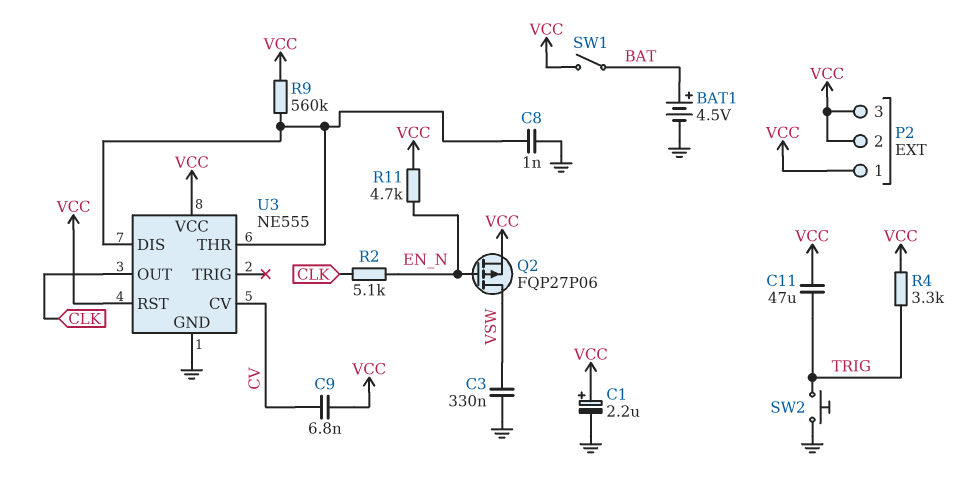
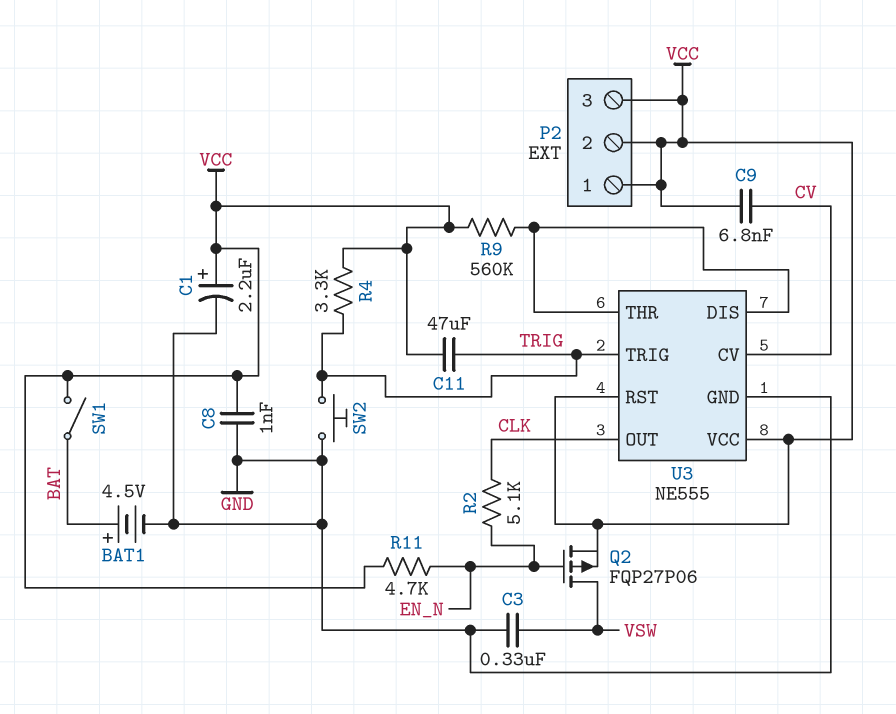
C8: 1nF (GND, U3/DIS) -> 1nF (GND, VCC)
U3 pin TRIG: none -> TRIG

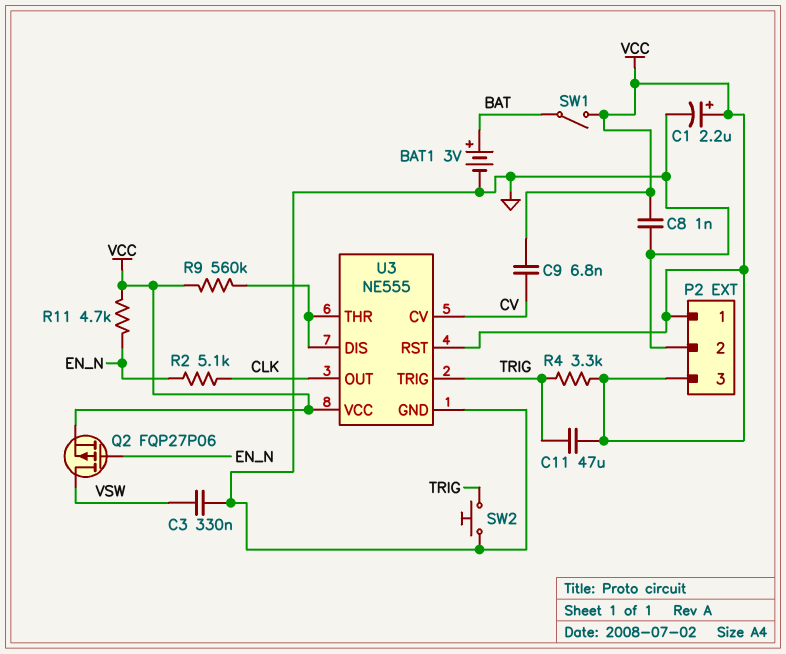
BAT1: 4.5V (plus BAT, minus GND) -> 3V (plus BAT, minus GND)
P2 pin 2: VCC -> GND

